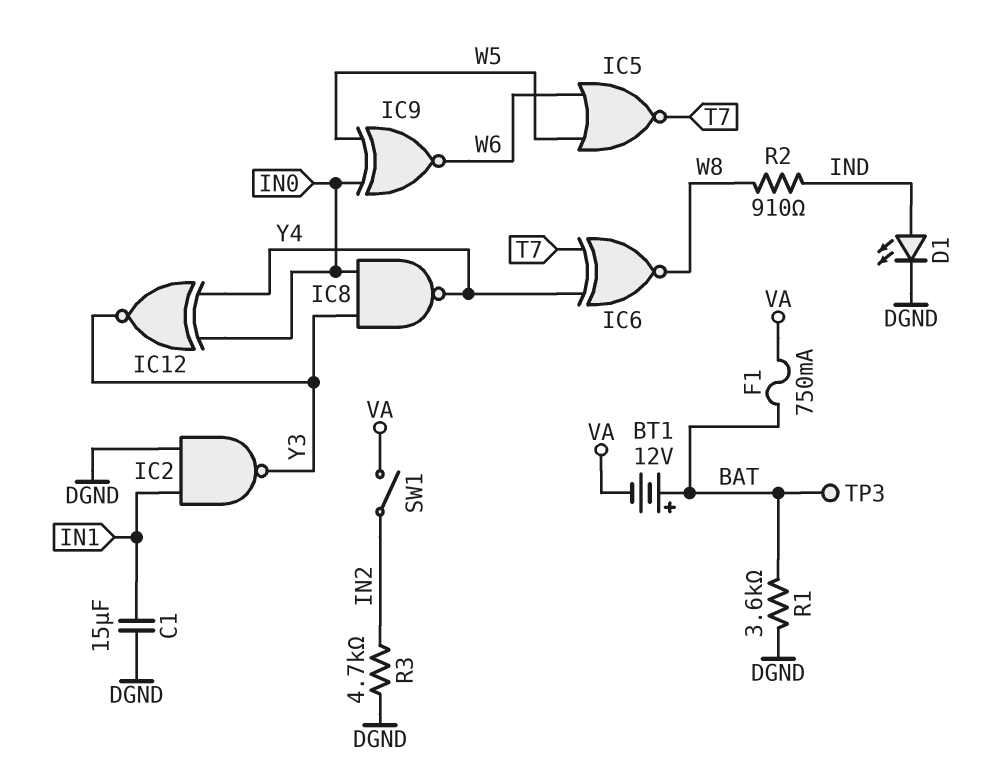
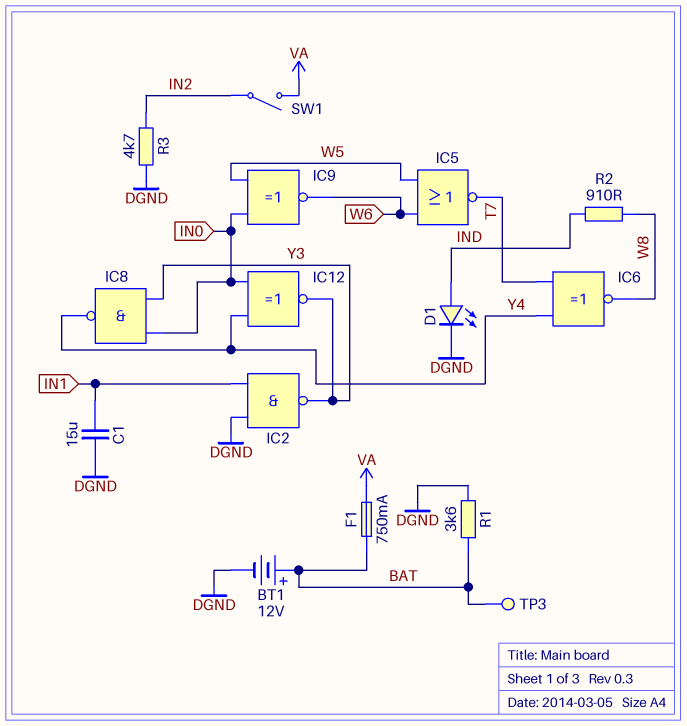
BT1: 12V (plus BAT, minus VA) -> 12V (plus BAT, minus DGND)

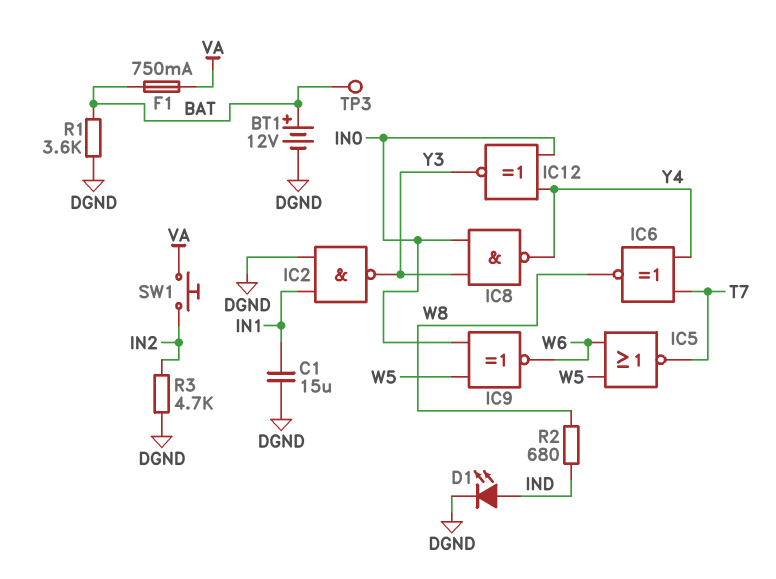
R2: 910 (IND, W8) -> 680 (IND, W8)
SW1: switch (IN2, VA) -> button (IN2, VA)

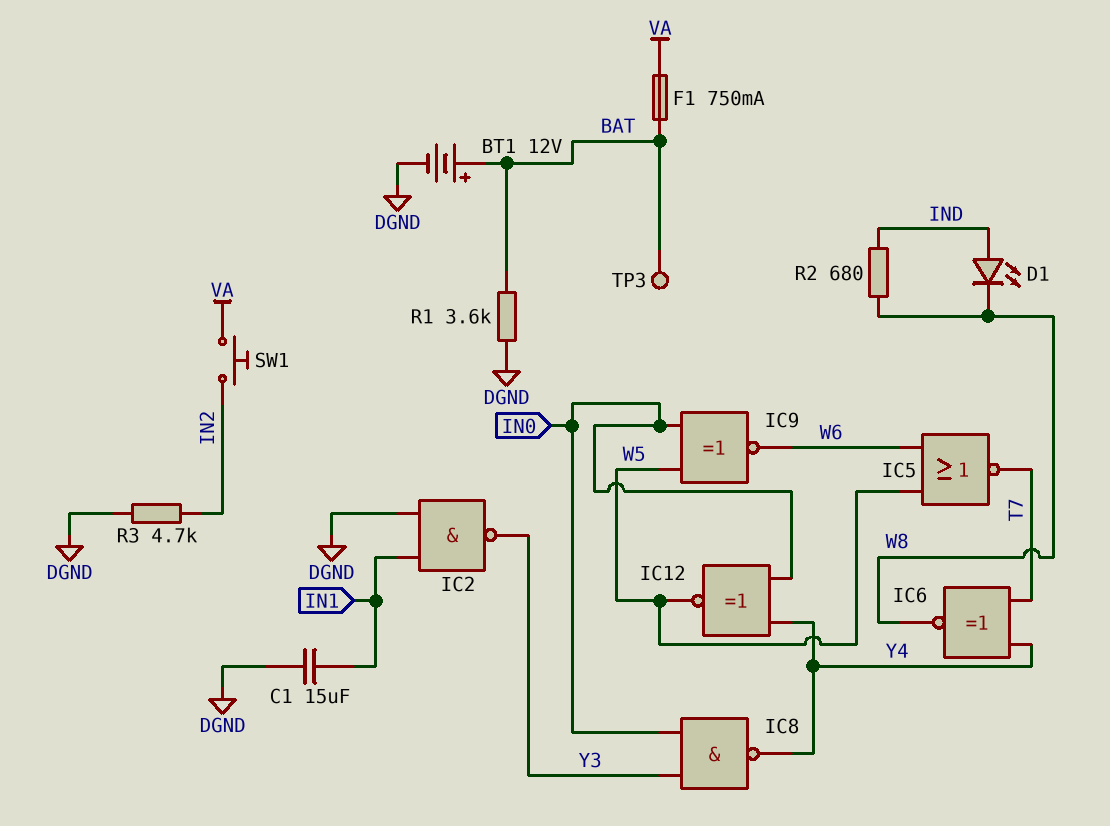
D1: LED (A IND, K DGND) -> LED (A IND, K W8)
IC12: XNOR (in IN0, in Y4, out Y3) -> XNOR (in IN0, in Y4, out W5)

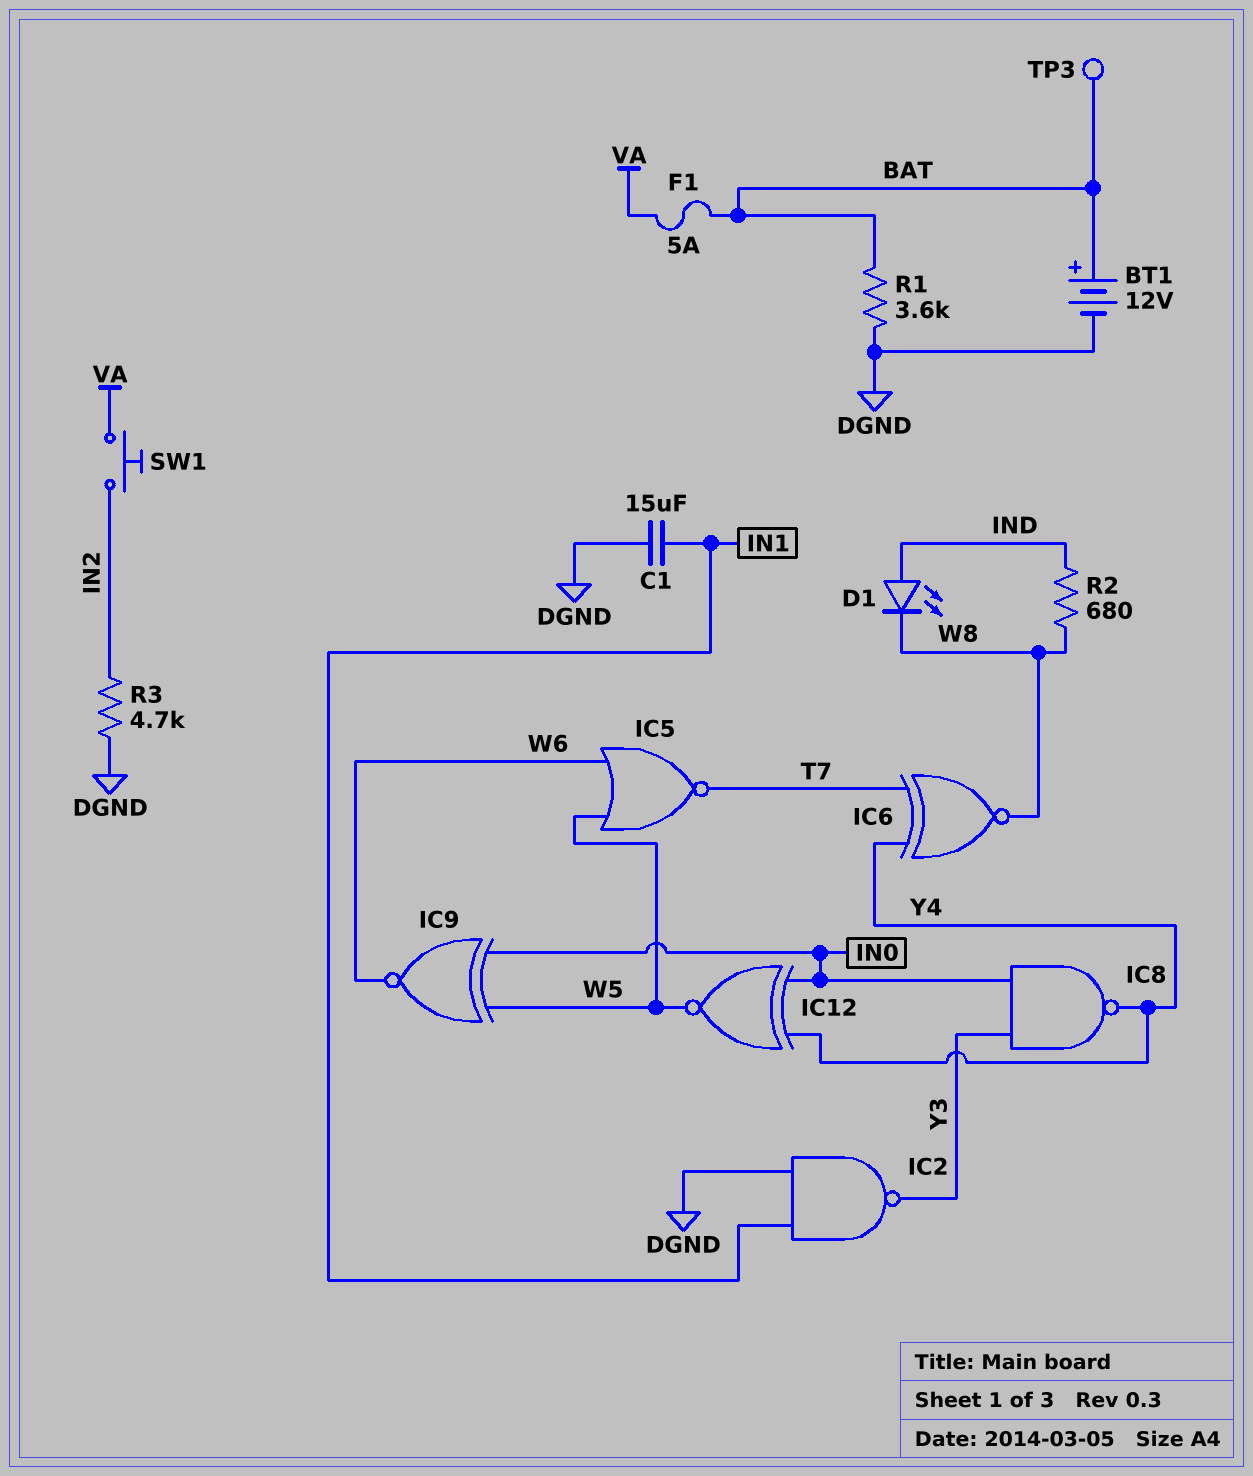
F1: 750mA (BAT, VA) -> 5A (BAT, VA)

